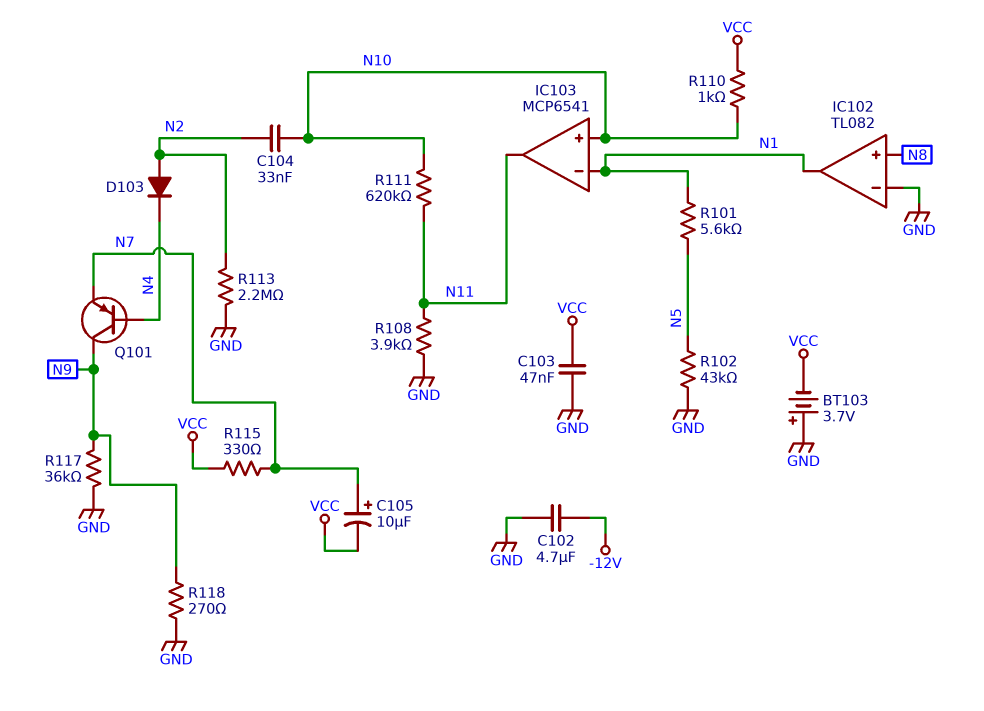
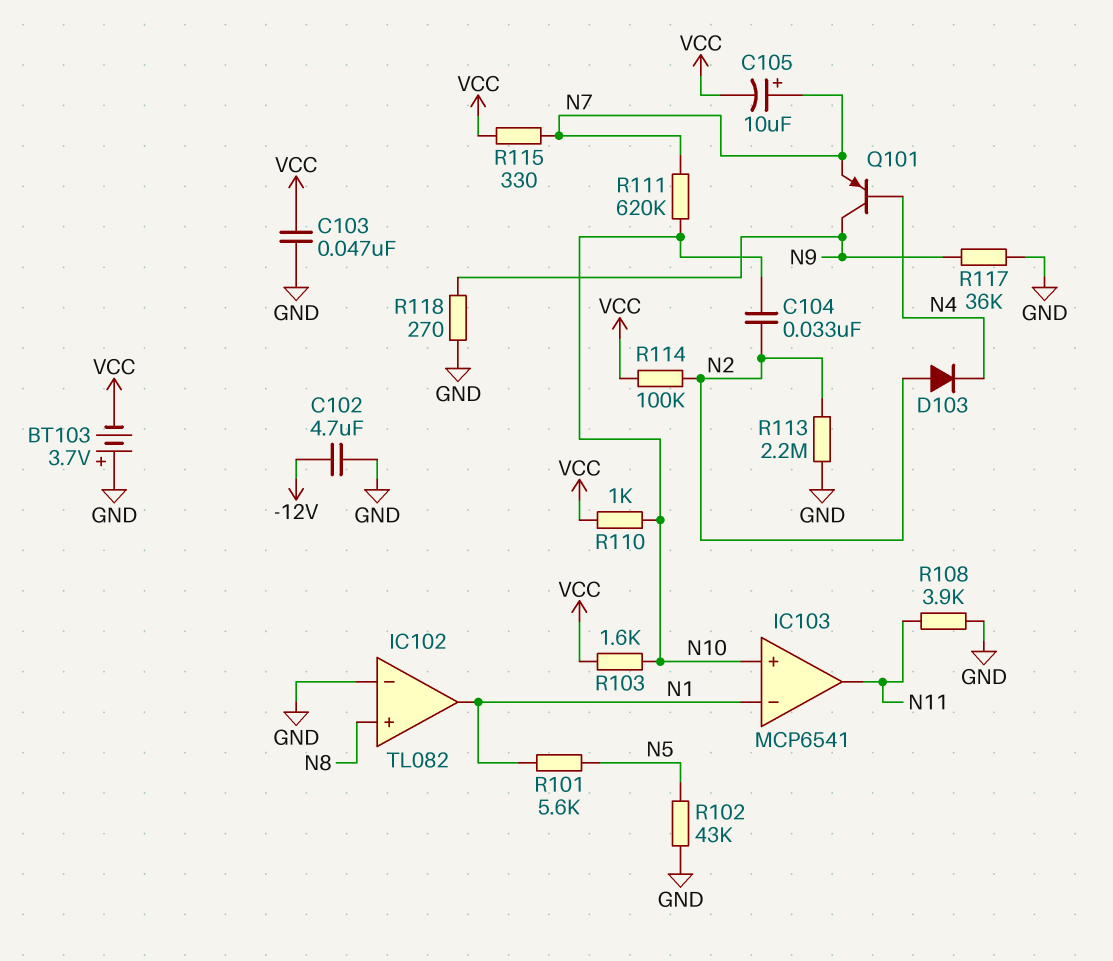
R103: none -> 1.6k (N10, VCC)
R111: 620k (N10, N11) -> 620k (N7, N10)
R114: none -> 100k (N2, VCC)

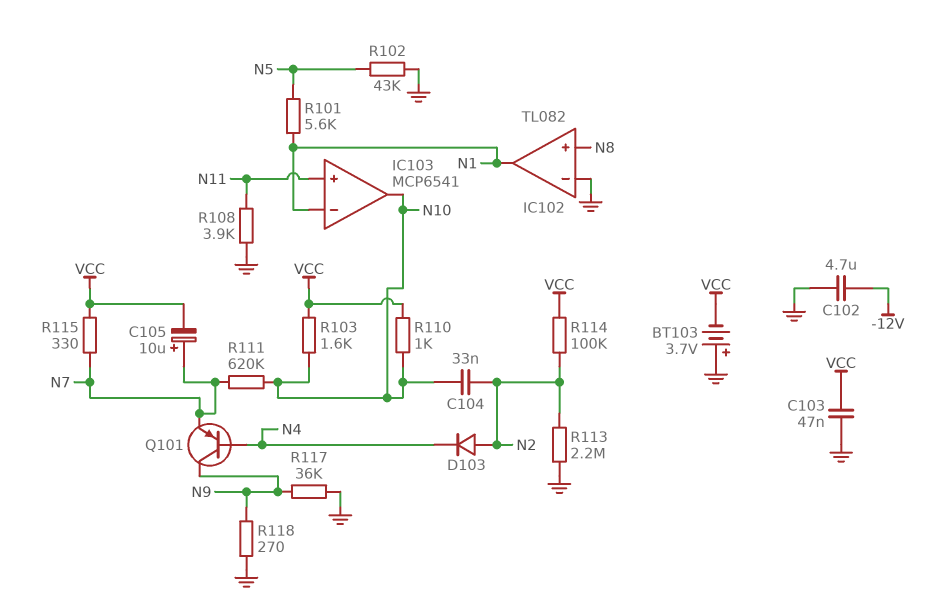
IC103 pin in+: N10 -> N11
IC103 pin out: N11 -> N10

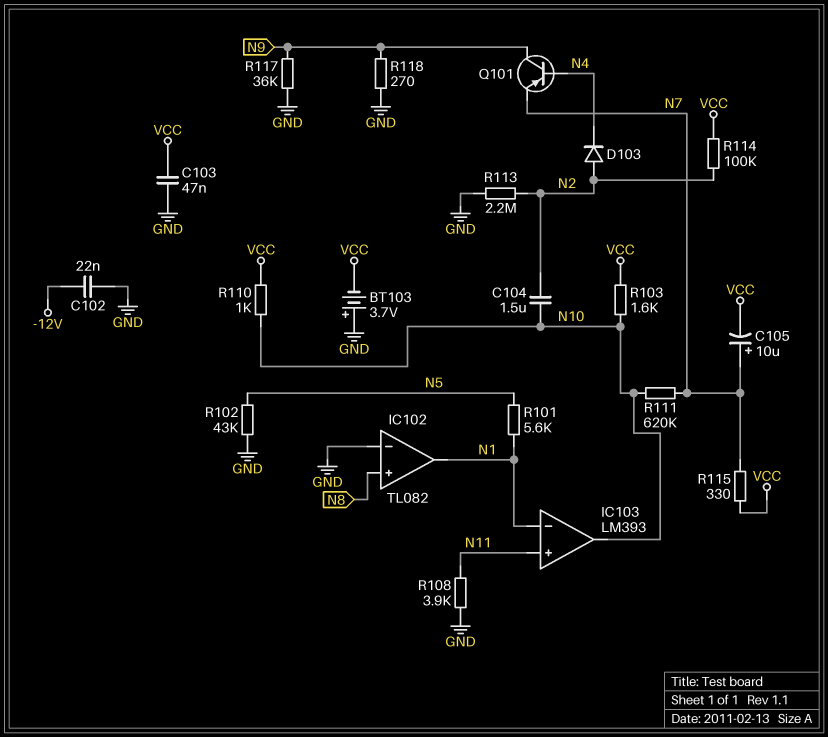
C102: 4.7uF (-12V, GND) -> 22nF (-12V, GND)
C104: 33nF (N2, N10) -> 1.5uF (N2, N10)
IC103: MCP6541 -> LM393

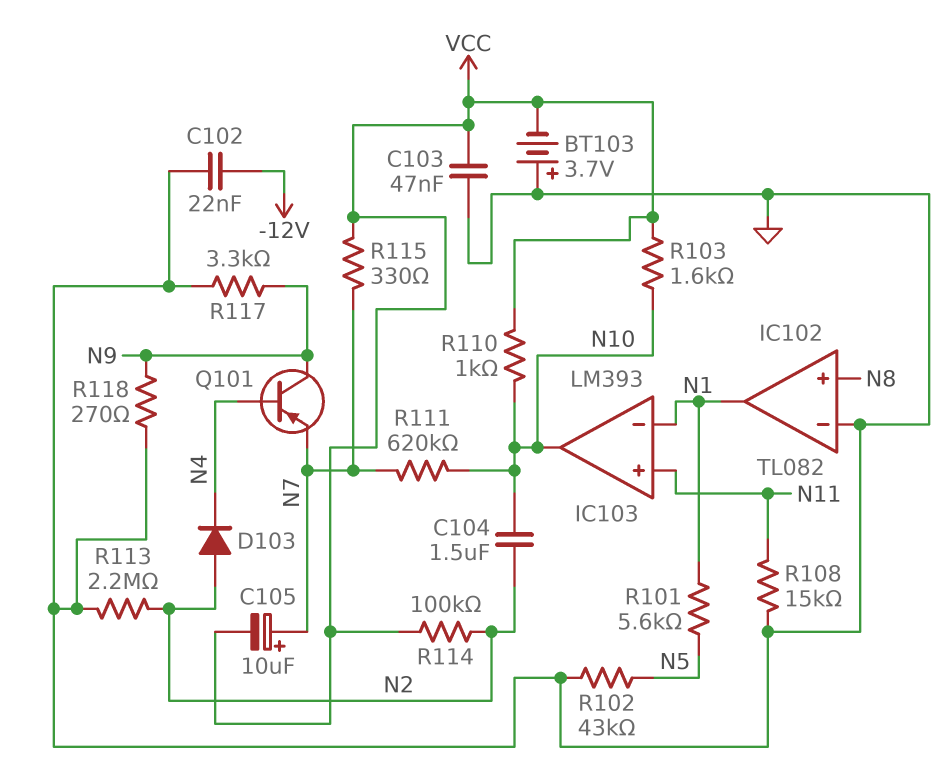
R108: 3.9k (GND, N11) -> 15k (GND, N11)
R117: 36k (GND, N9) -> 3.3k (GND, N9)

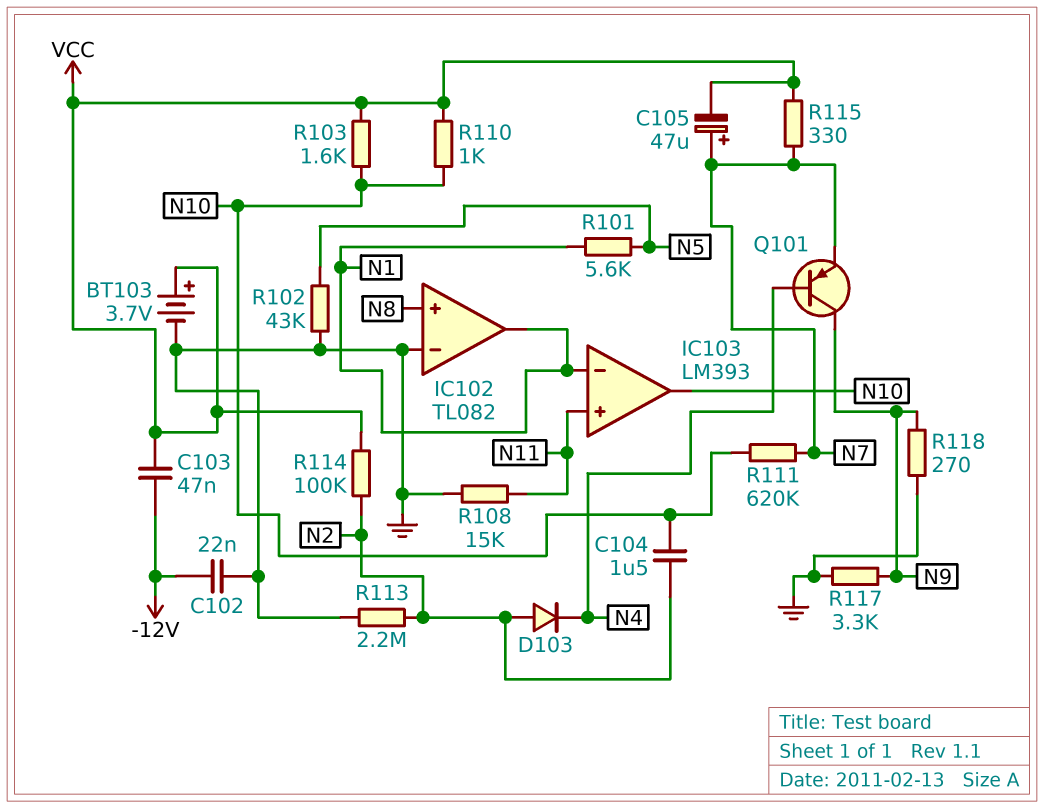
BT103: 3.7V (plus GND, minus VCC) -> 3.7V (plus VCC, minus GND)
C103: 47nF (GND, VCC) -> 47nF (-12V, VCC)
C105: 10uF (plus N7, minus VCC) -> 47uF (plus N7, minus VCC)

